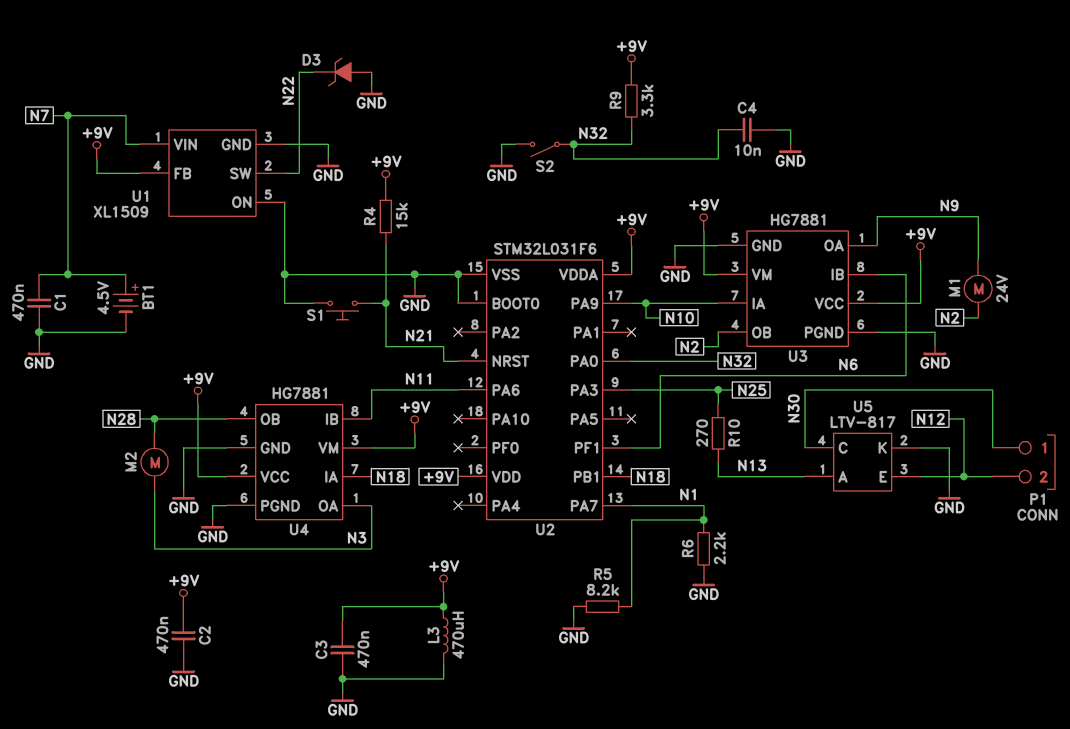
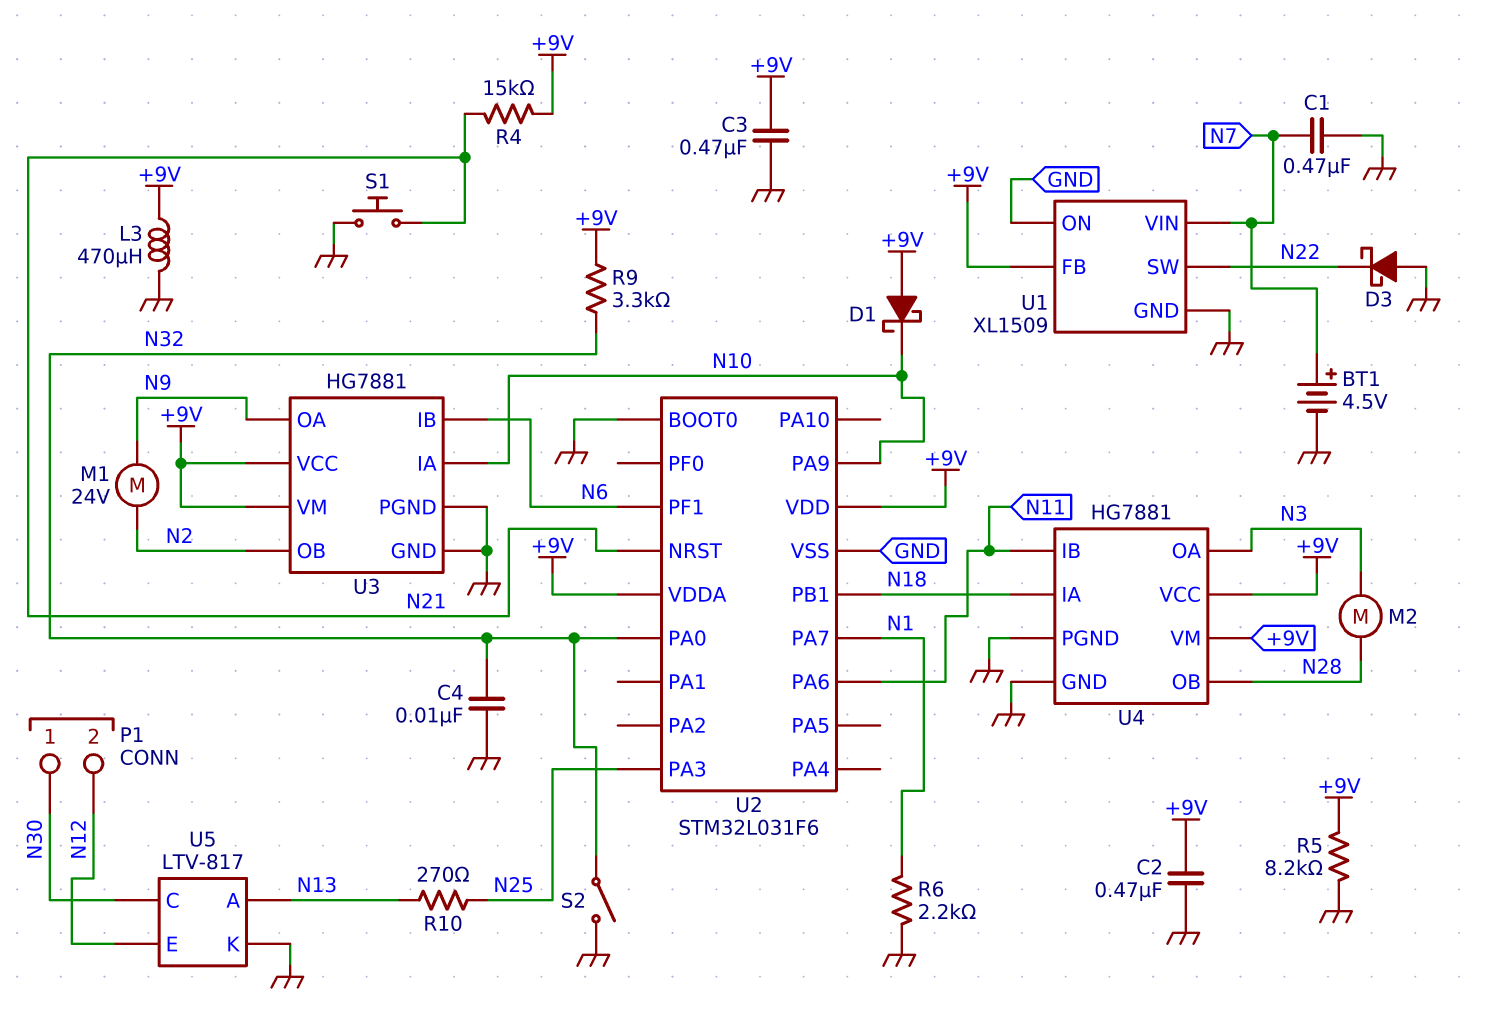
D1: none -> schottky (A +9V, K N10)
D3: zener (A GND, K N22) -> schottky (A GND, K N22)
R5: 8.2k (GND, N1) -> 8.2k (+9V, GND)

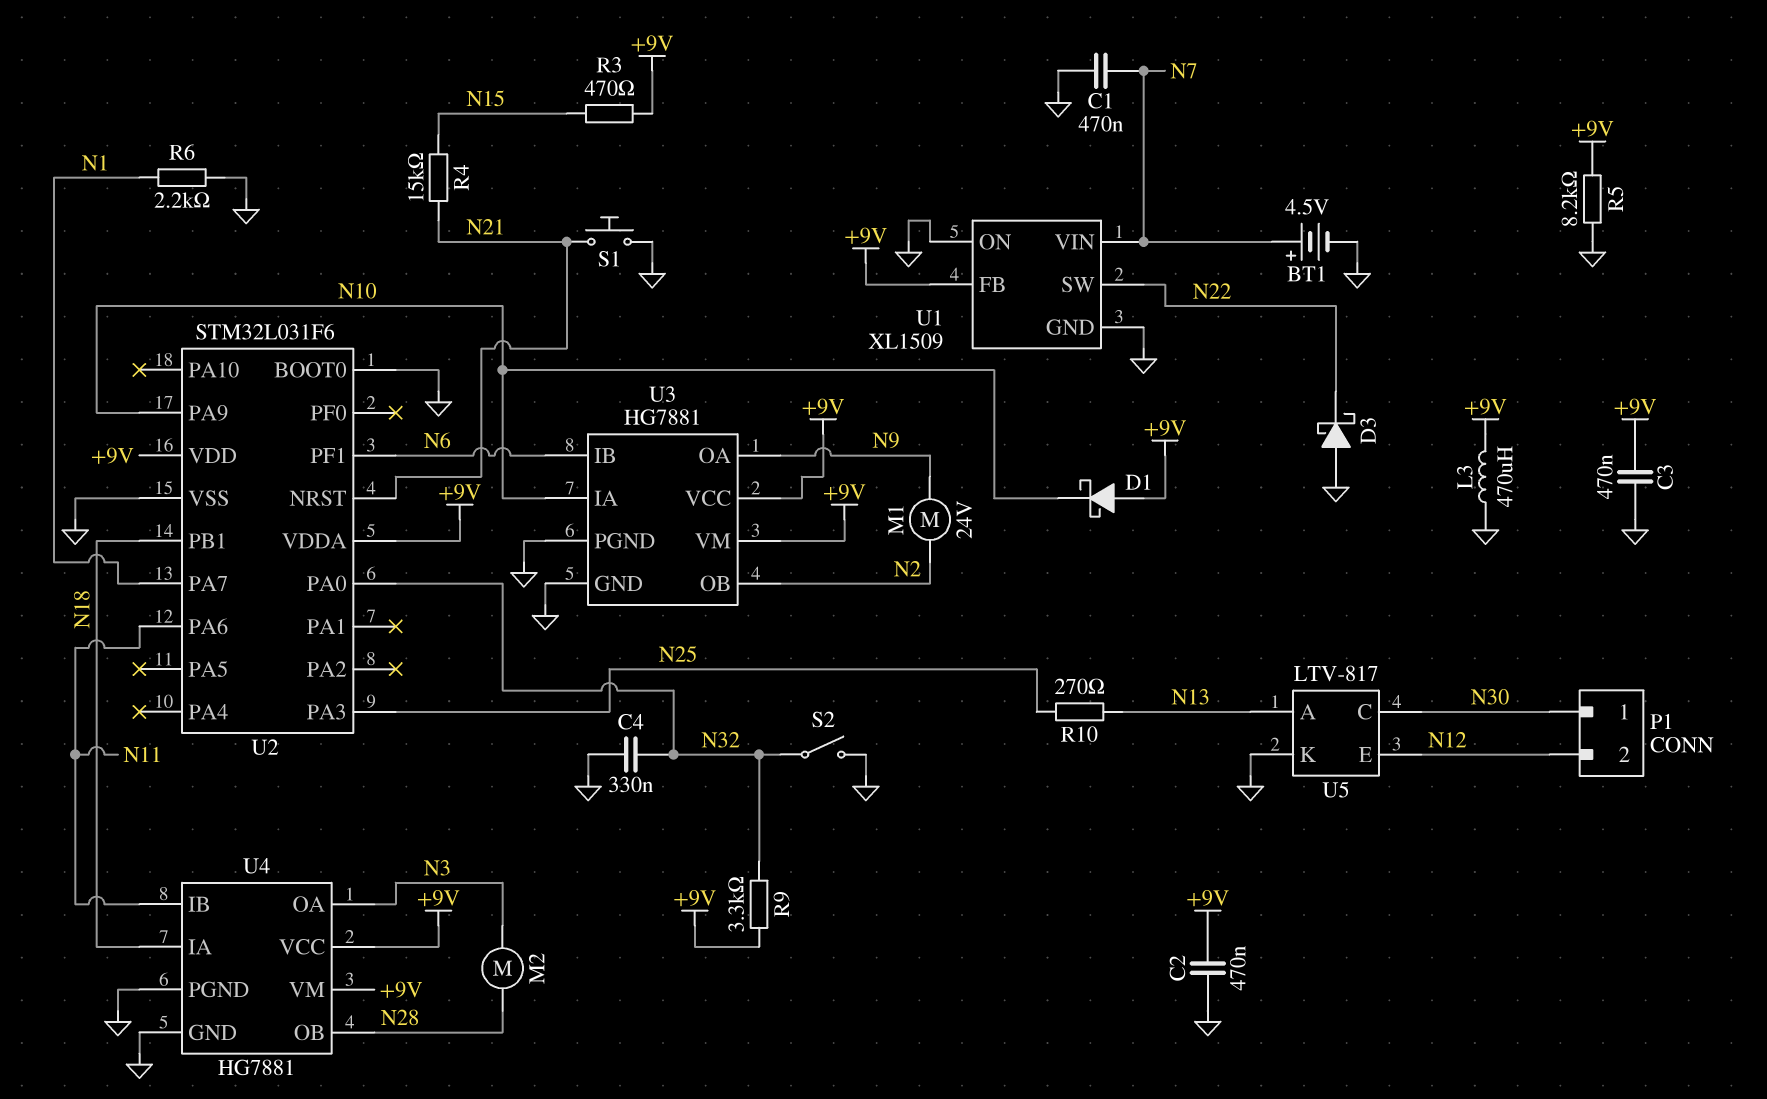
C4: 10nF (GND, N32) -> 330nF (GND, N32)
R3: none -> 470 (+9V, N15)
R4: 15k (+9V, N21) -> 15k (N15, N21)

